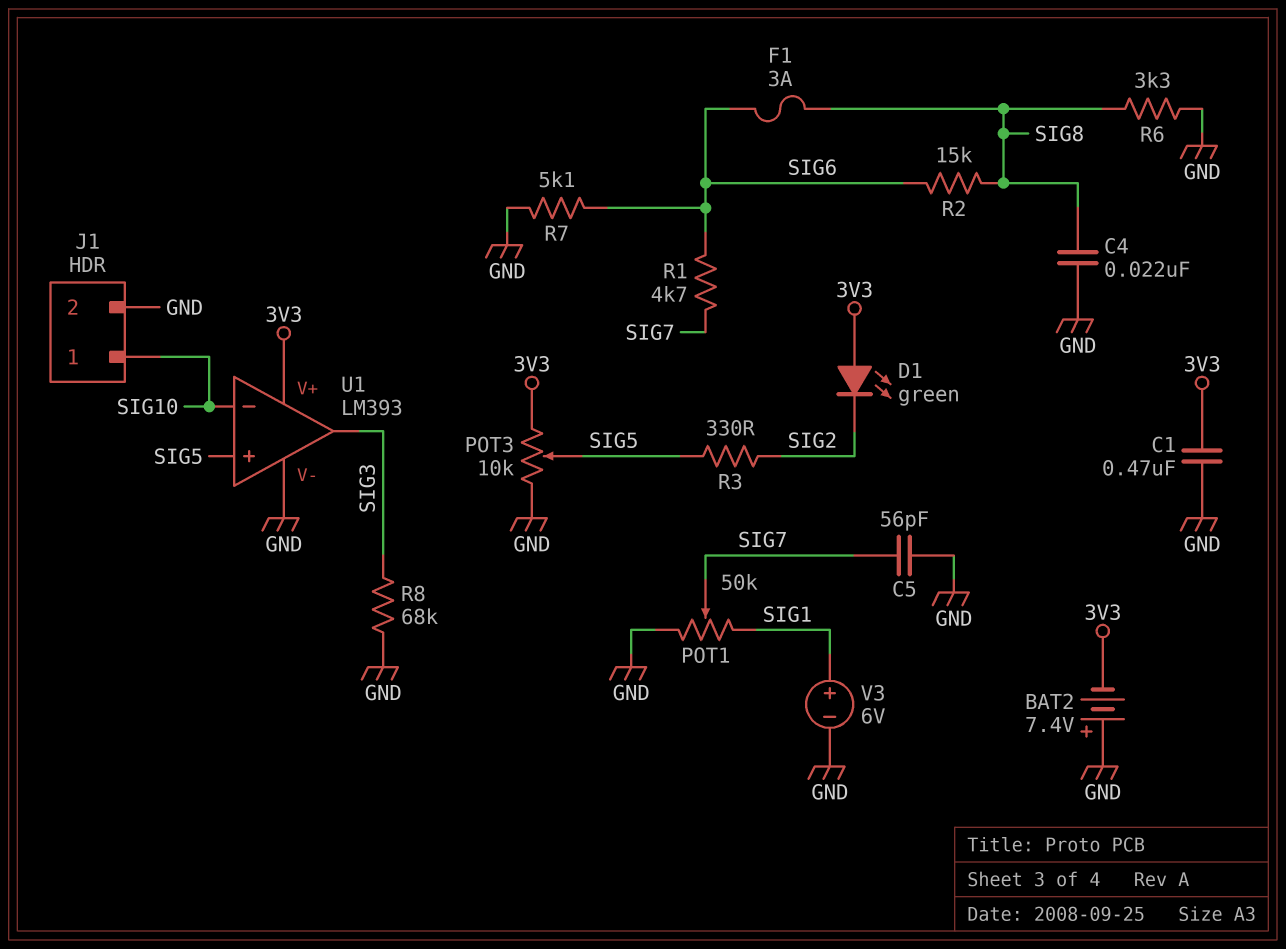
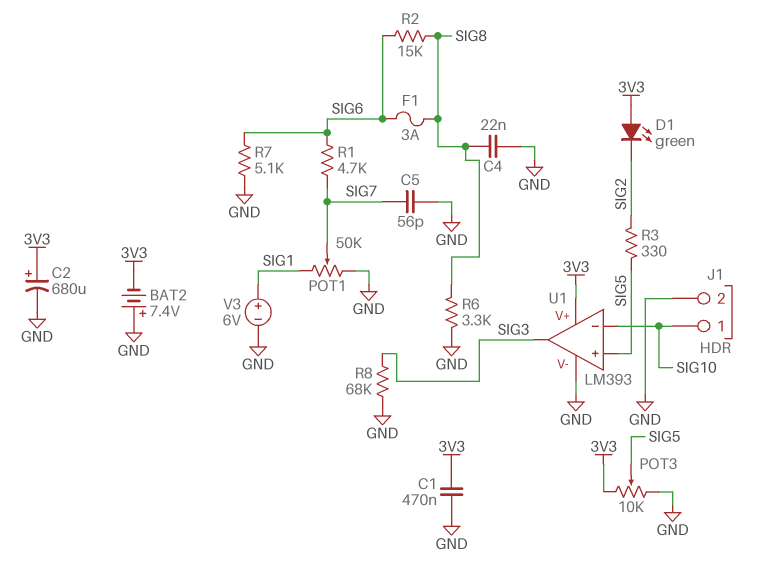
C2: none -> 680uF (plus 3V3, minus GND)

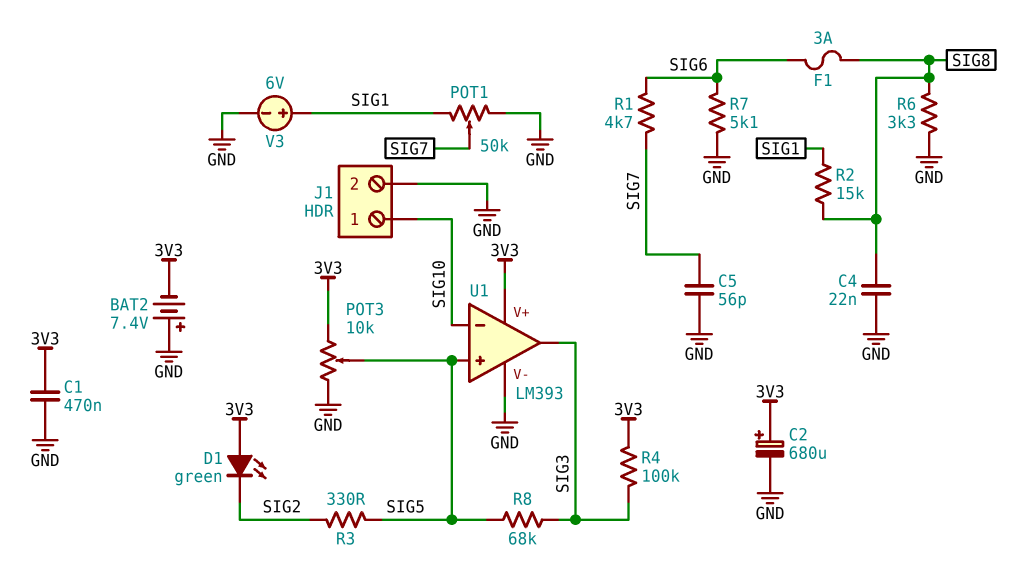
R2: 15k (SIG6, SIG8) -> 15k (SIG1, SIG8)
R4: none -> 100k (3V3, SIG3)
R8: 68k (GND, SIG3) -> 68k (SIG3, SIG5)

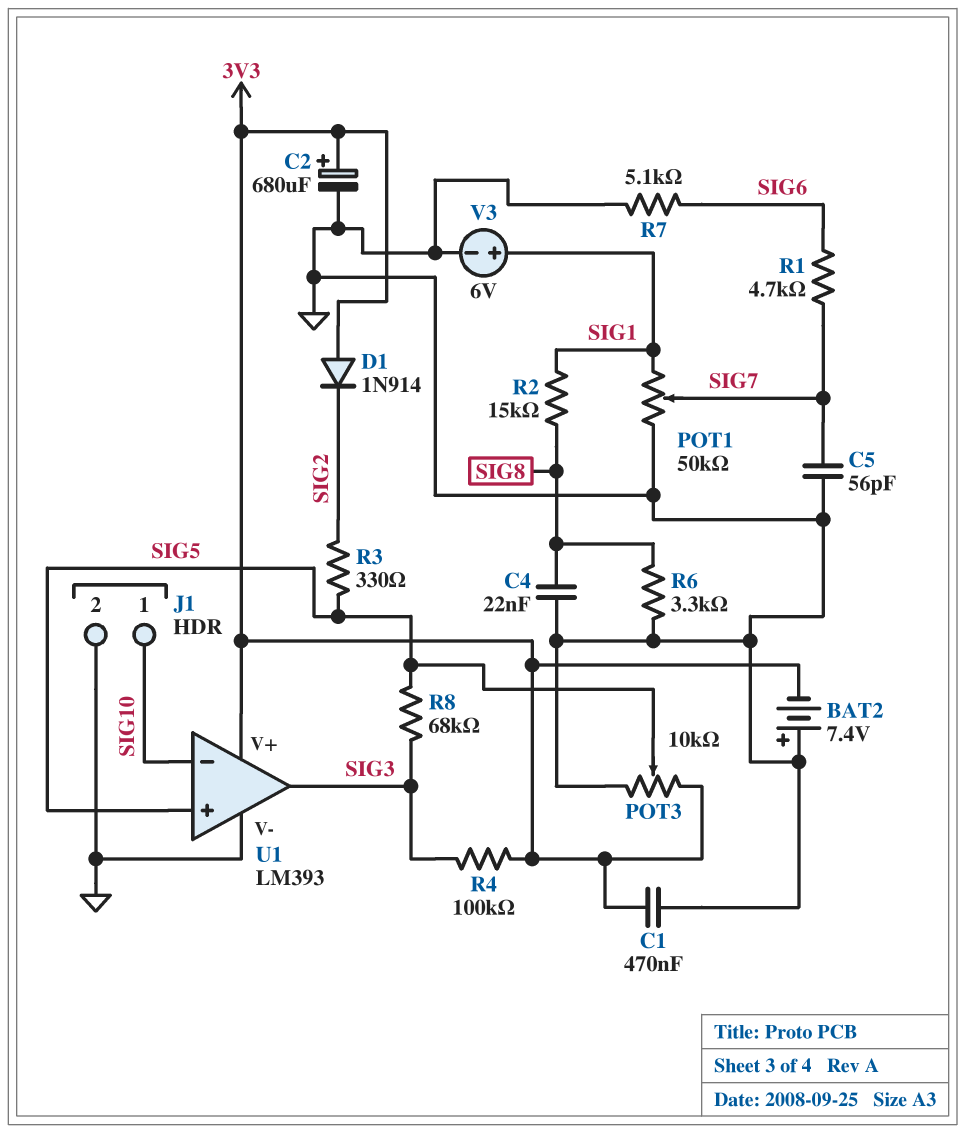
D1: LED green (A 3V3, K SIG2) -> diode 1N914 (A 3V3, K SIG2)
F1: 3A (SIG6, SIG8) -> none

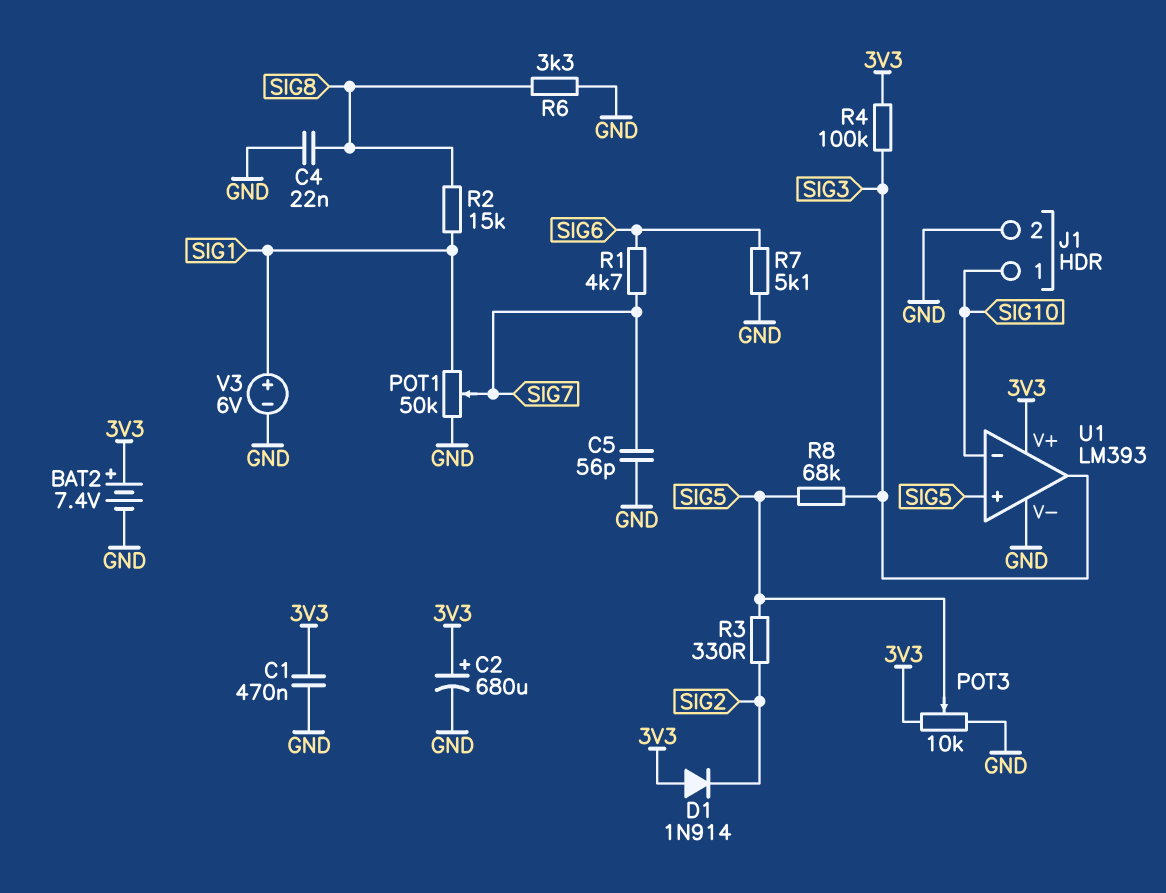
BAT2: 7.4V (plus GND, minus 3V3) -> 7.4V (plus 3V3, minus GND)

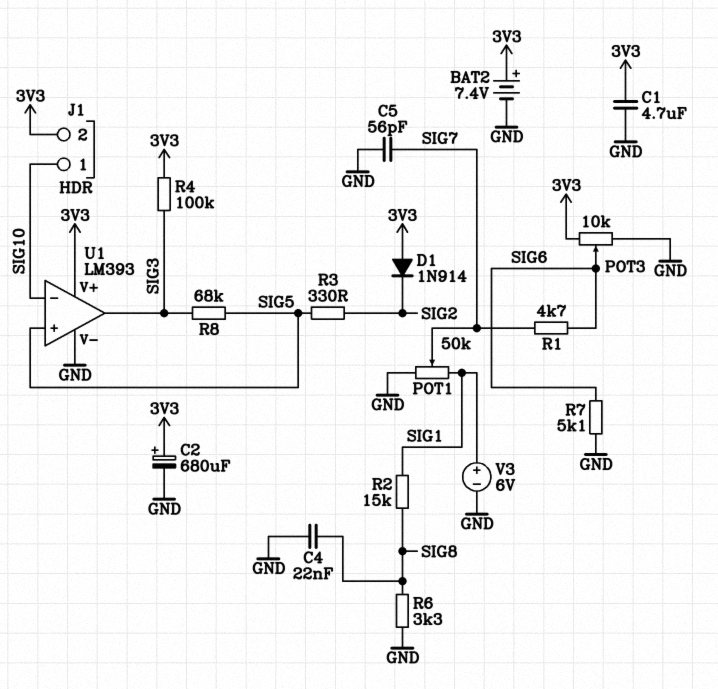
C1: 470nF (3V3, GND) -> 4.7uF (3V3, GND)
J1 pin 2: GND -> 3V3
POT3: 10k (3V3, GND, wiper SIG5) -> 10k (3V3, GND, wiper SIG6)

